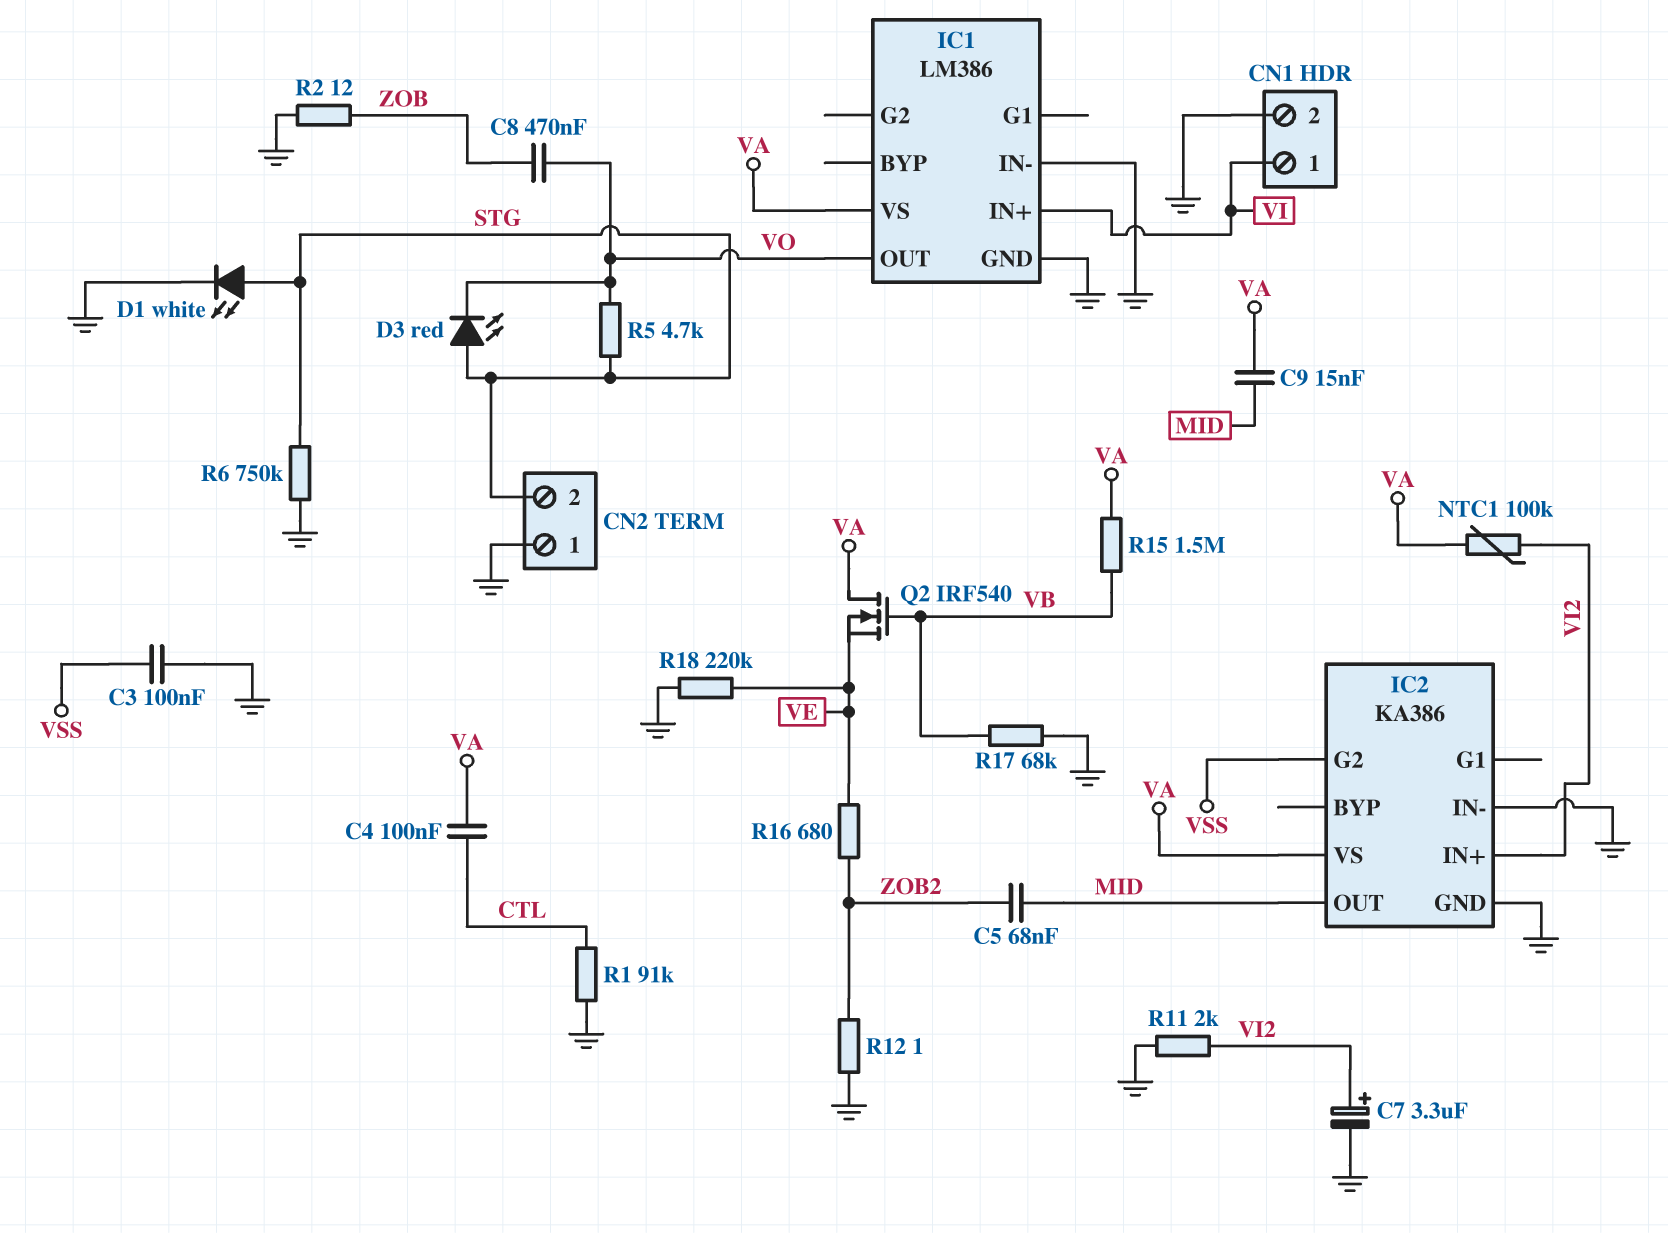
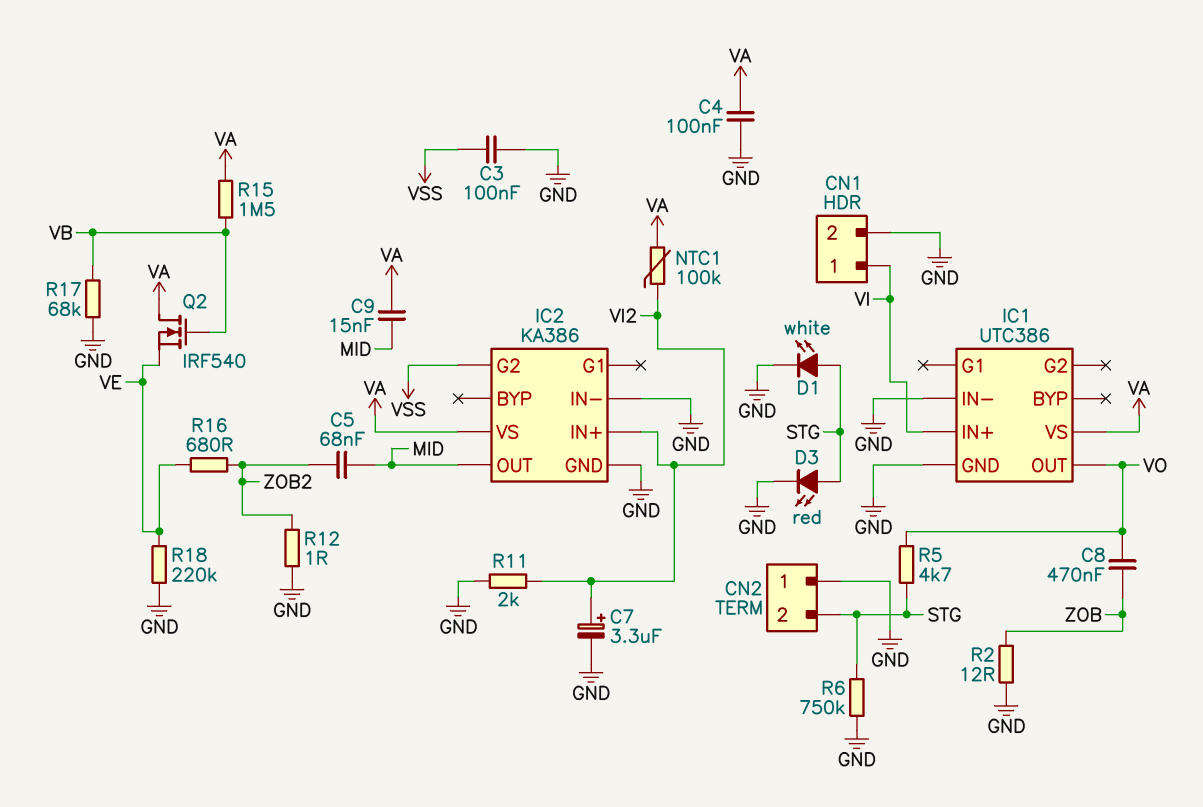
C4: 100nF (CTL, VA) -> 100nF (GND, VA)
D3: LED red (A STG, K VO) -> LED red (A STG, K GND)
IC1: LM386 -> UTC386
R1: 91k (CTL, GND) -> none

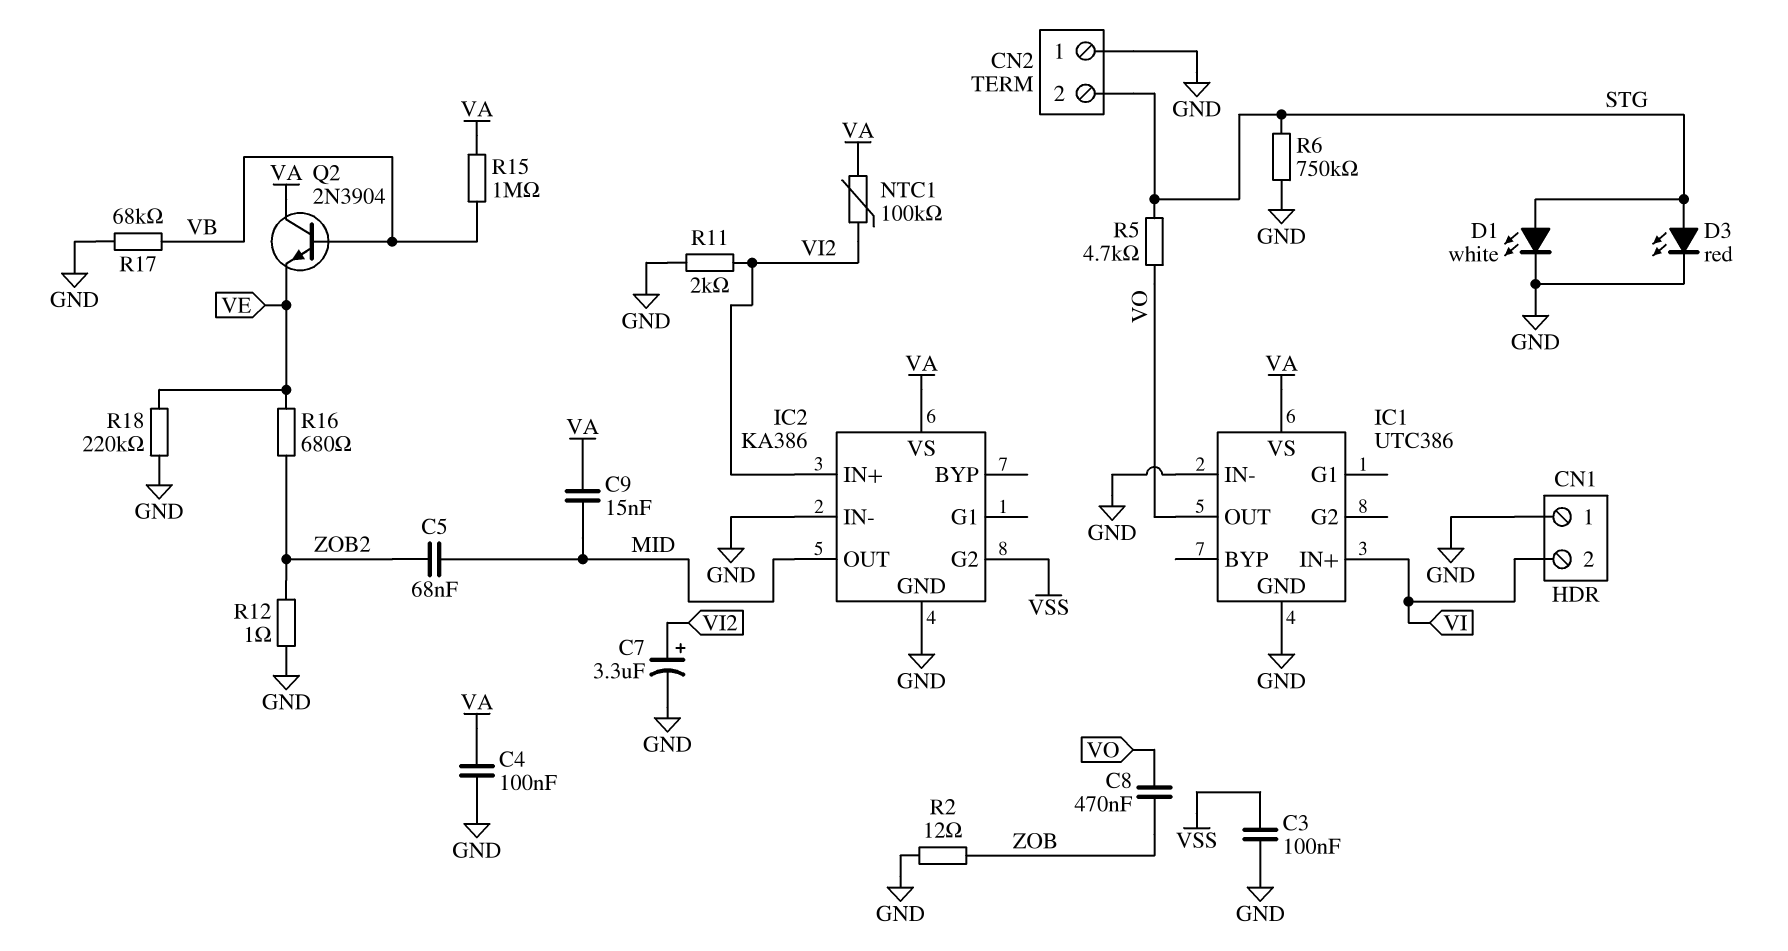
CN1 pin 1: VI -> GND
CN1 pin 2: GND -> VI
Q2: NMOS IRF540 (G VB, D VA, S VE) -> NPN 2N3904 (B VB, C VA, E VE)
R15: 1.5M (VA, VB) -> 1M (VA, VB)

